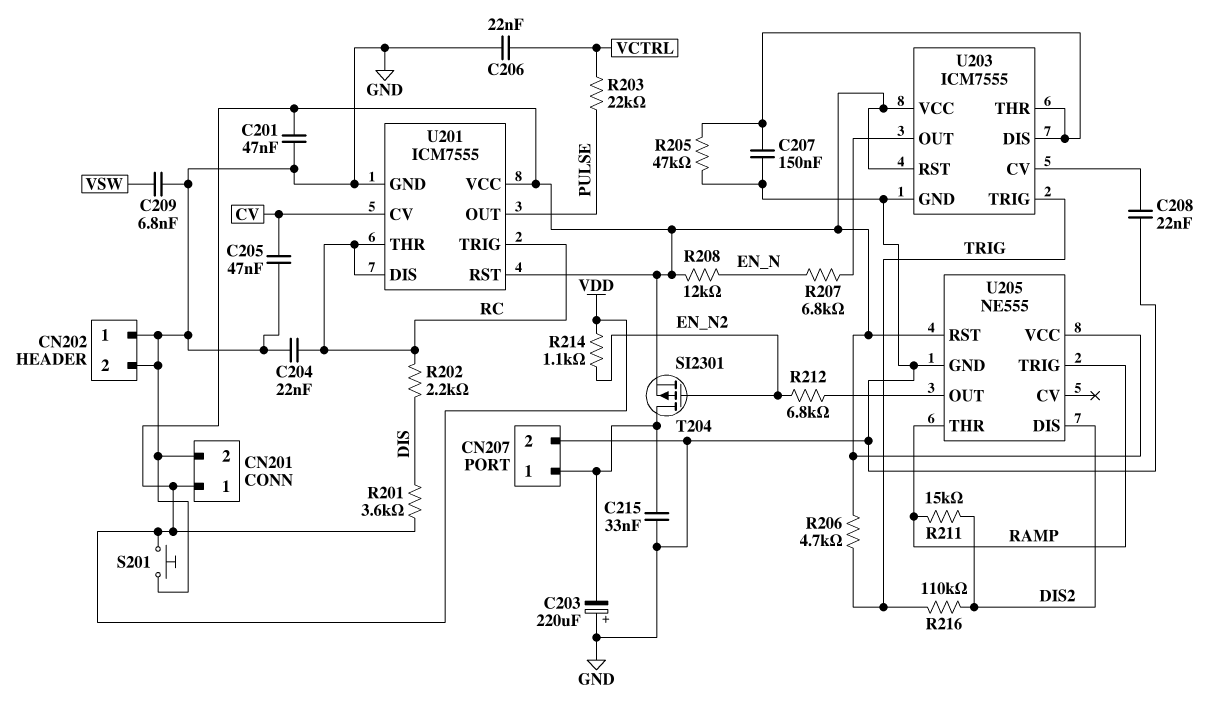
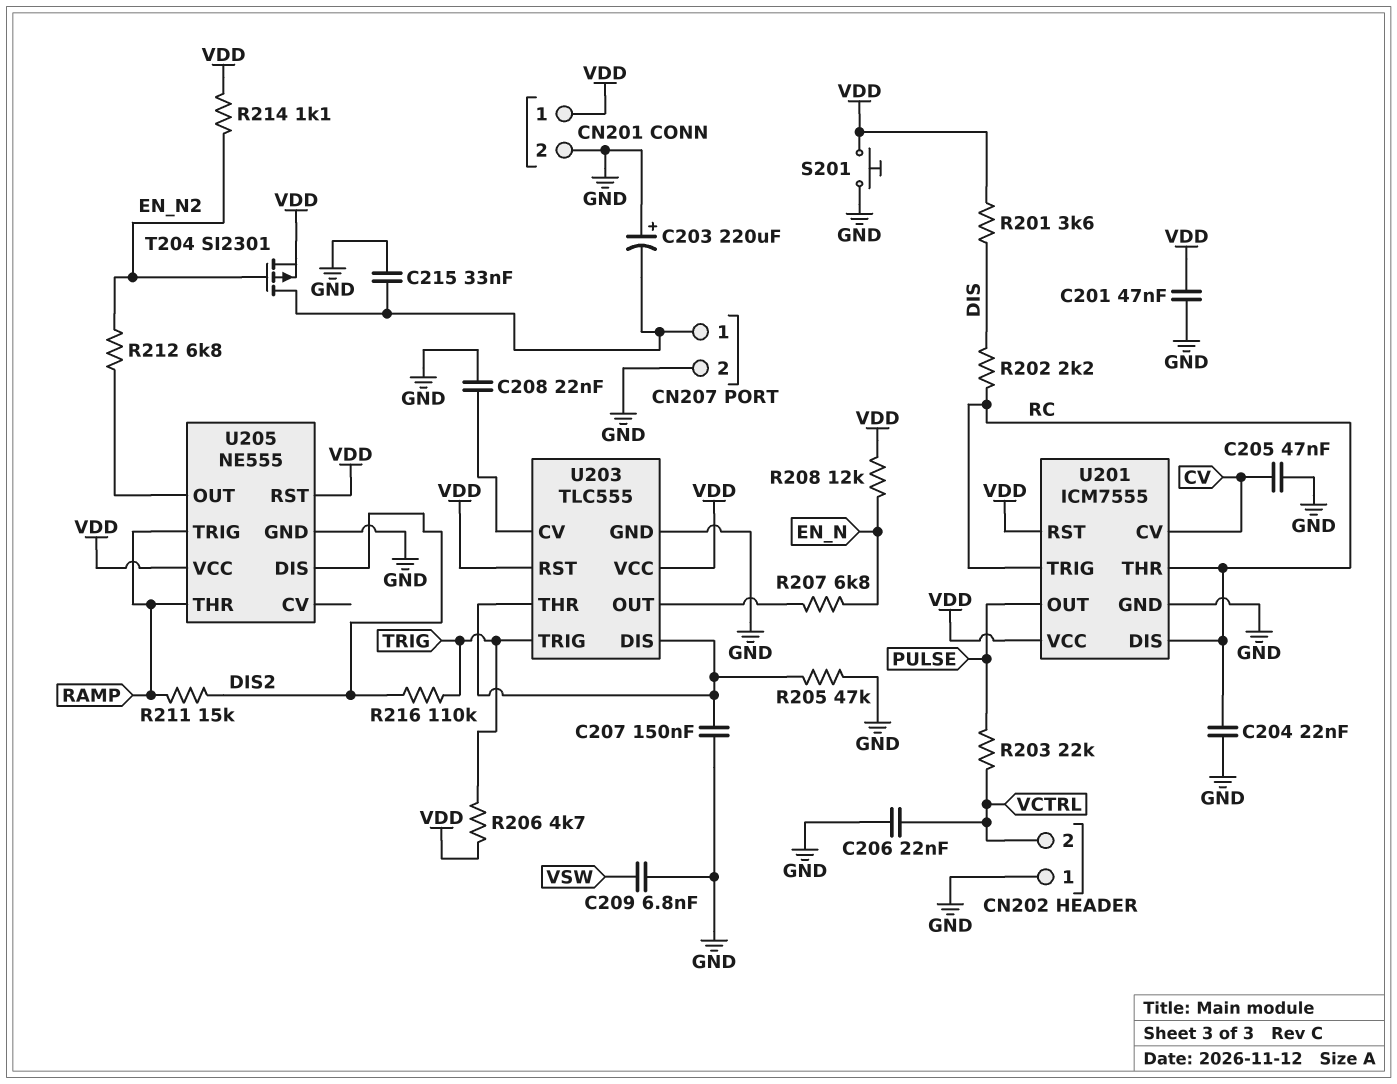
CN202 pin 2: GND -> VCTRL
U203: ICM7555 -> TLC555

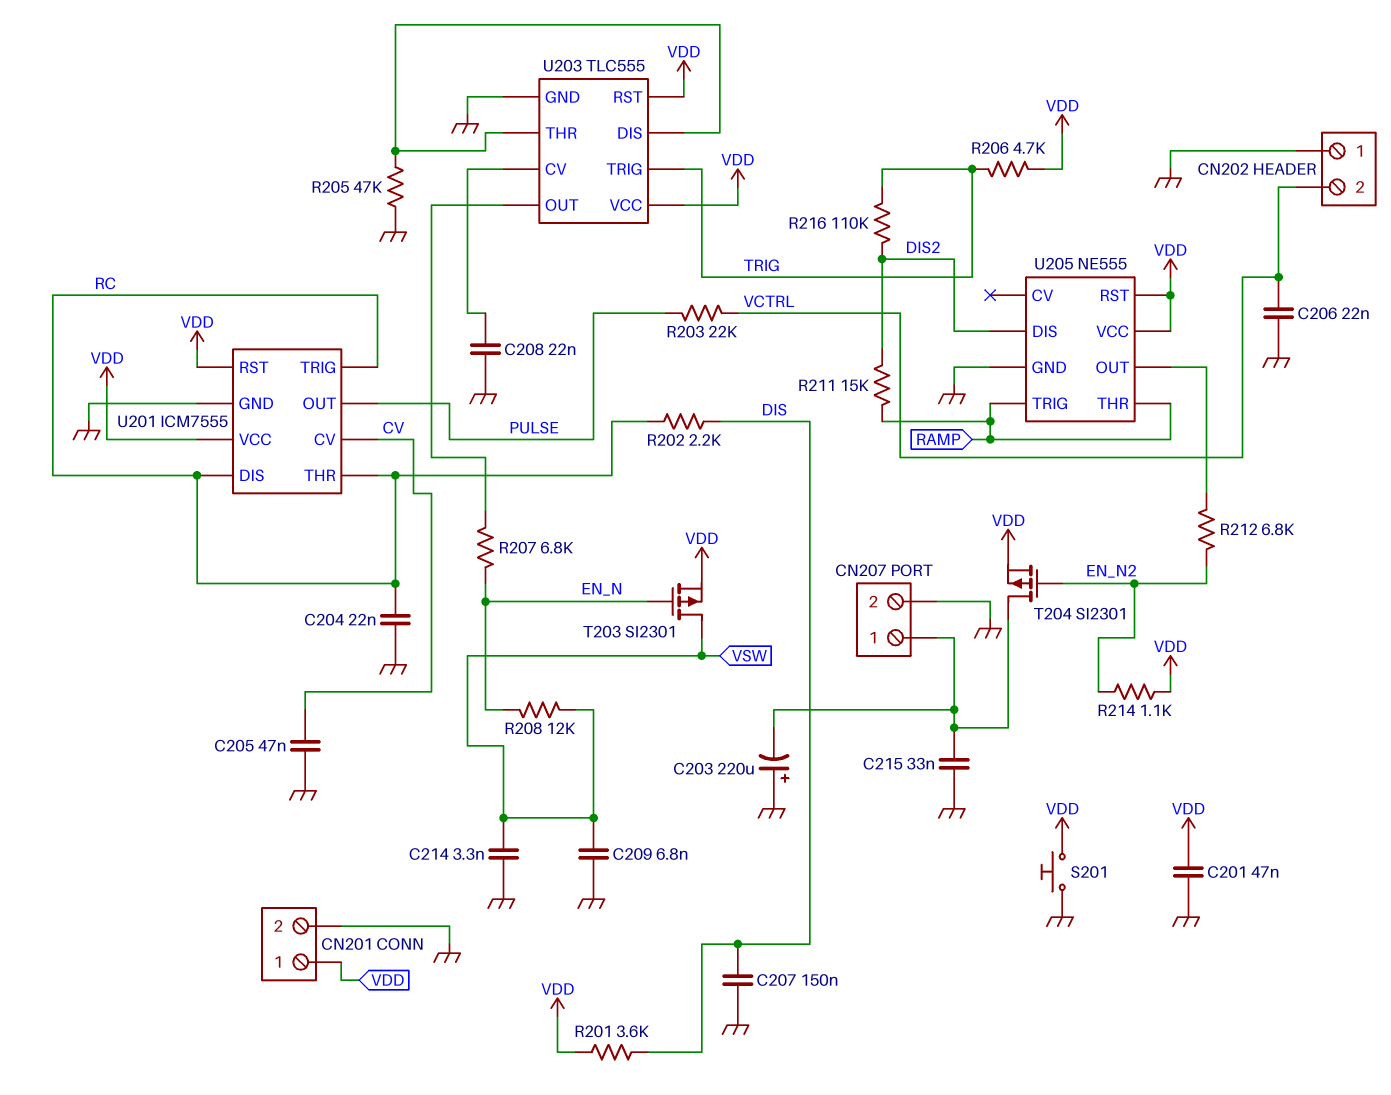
C207: 150nF (GND, U203/DIS) -> 150nF (DIS, GND)
C214: none -> 3.3nF (GND, VSW)
R208: 12k (EN_N, VDD) -> 12k (EN_N, VSW)
T203: none -> PMOS SI2301 (G EN_N, D VSW, S VDD)

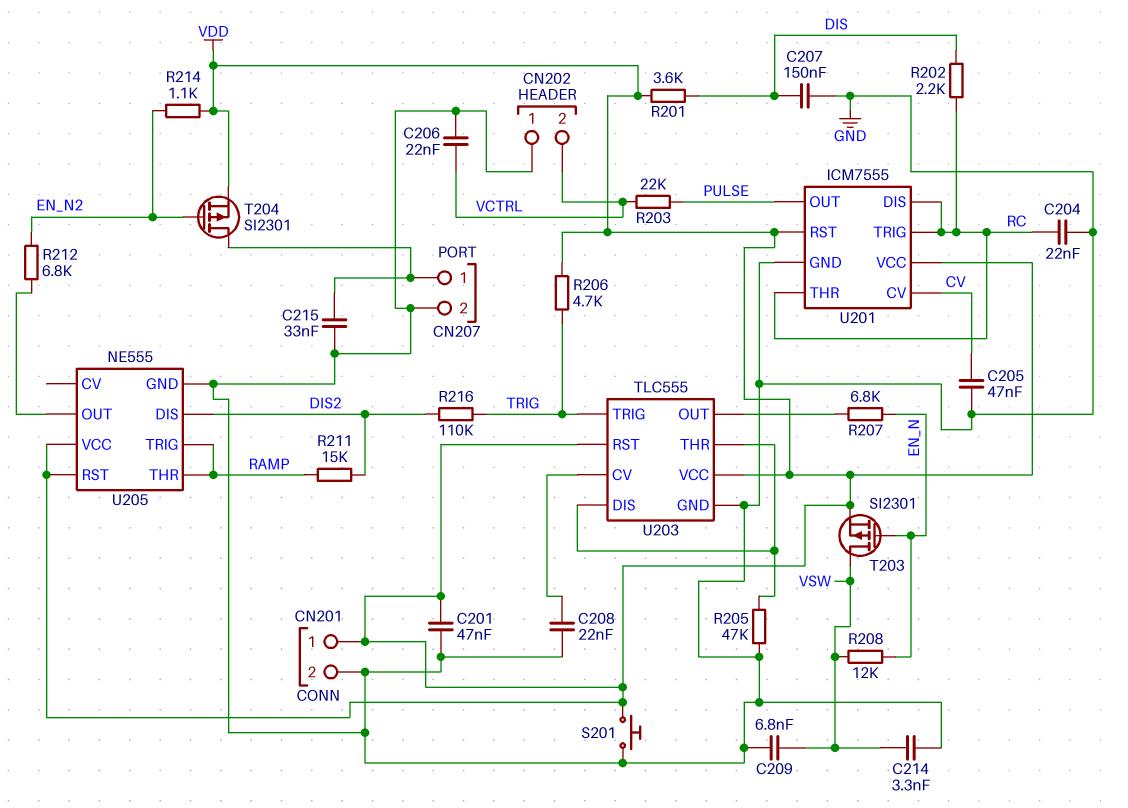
C203: 220uF (plus GND, minus CN207/1) -> none

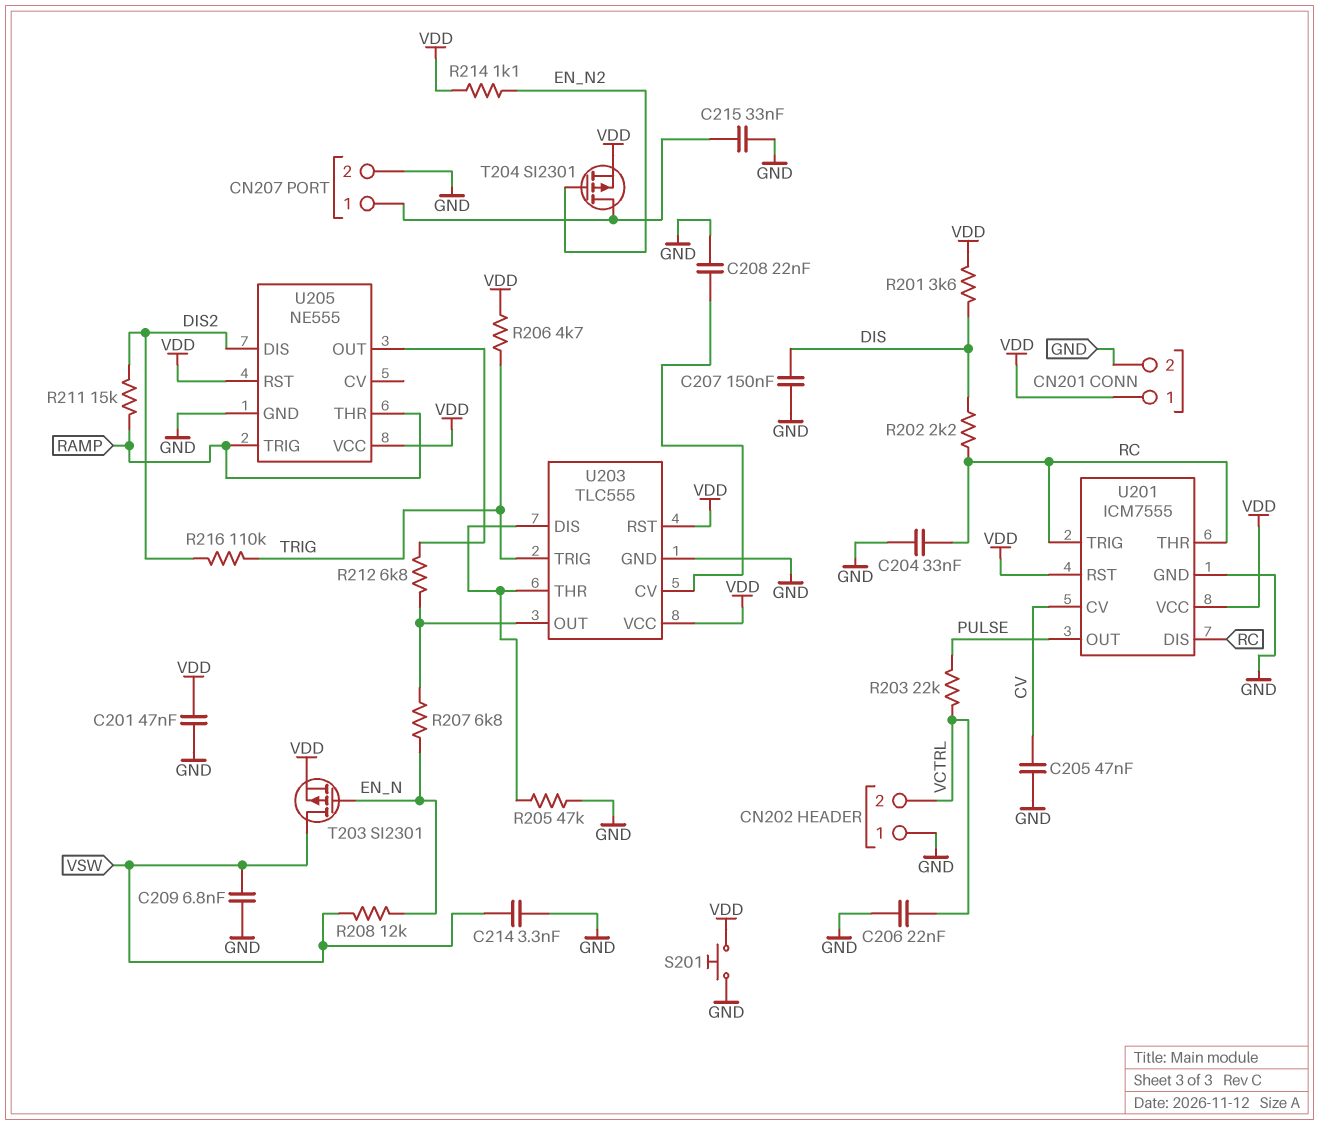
C204: 22nF (GND, RC) -> 33nF (GND, RC)
R212: 6.8k (EN_N2, U205/OUT) -> 6.8k (U203/OUT, U205/OUT)

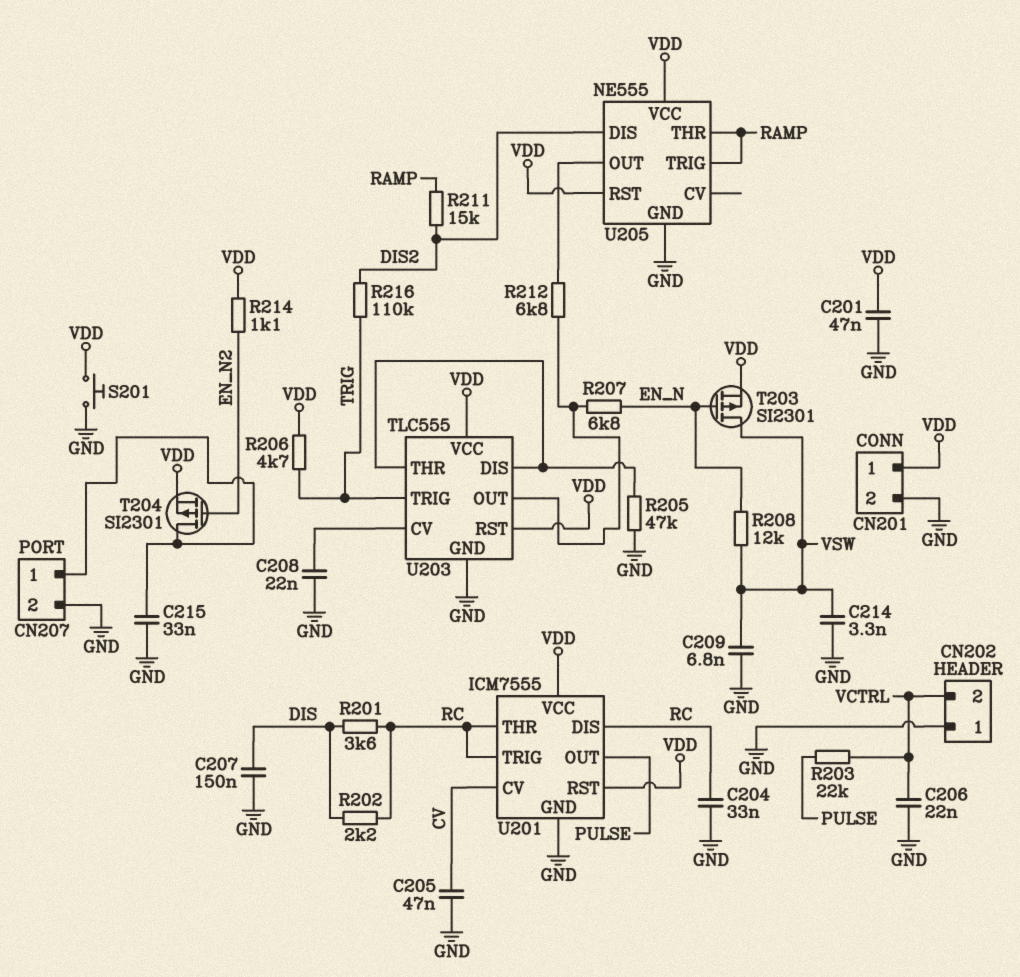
R201: 3.6k (DIS, VDD) -> 3.6k (DIS, RC)

